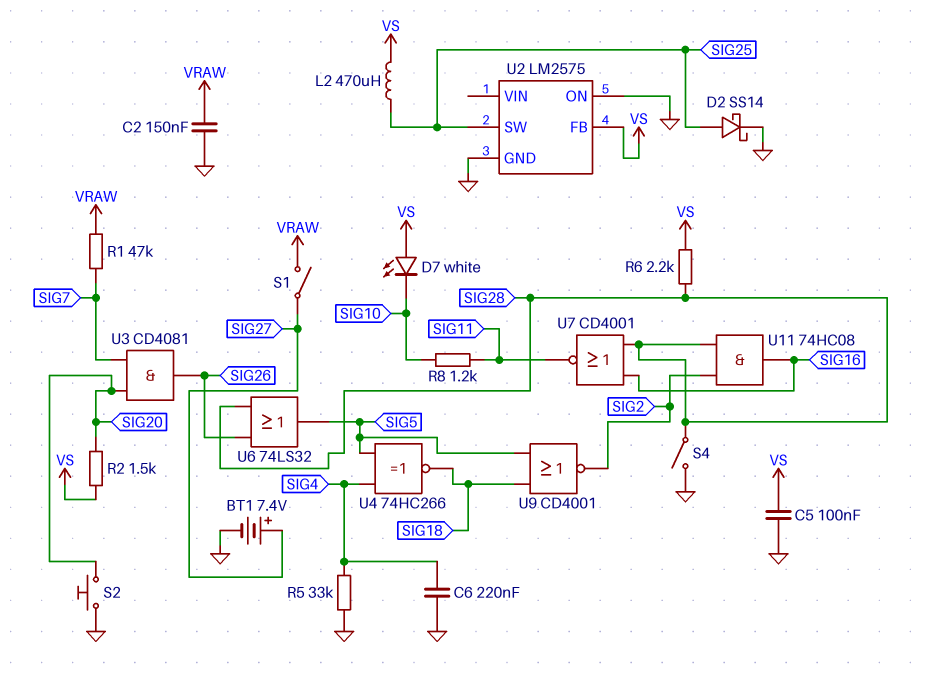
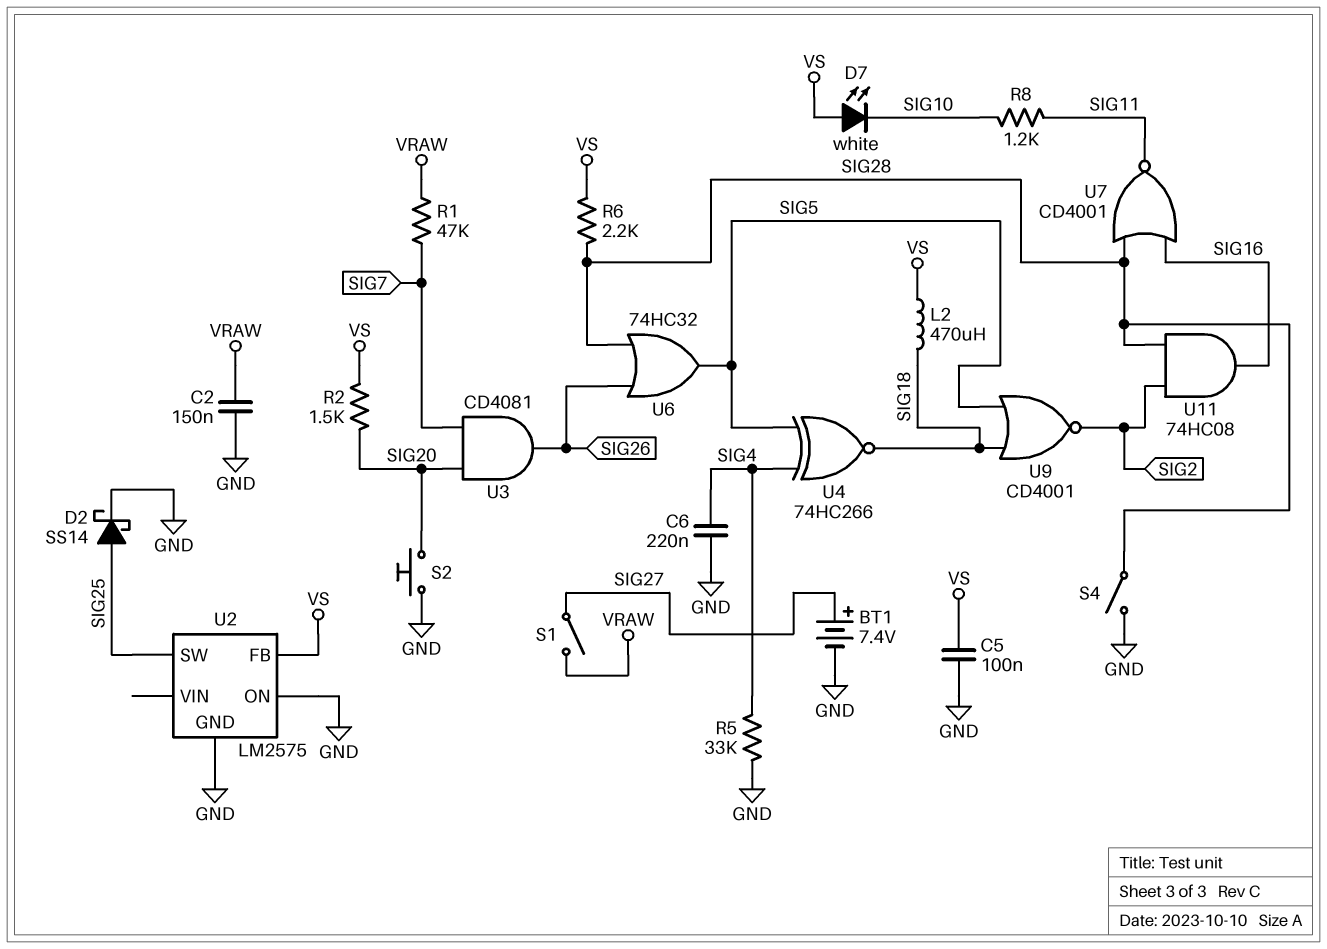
L2: 470uH (SIG25, VS) -> 470uH (SIG18, VS)
U6: OR 74LS32 (in SIG26, in SIG28, out SIG5) -> OR 74HC32 (in SIG26, in SIG28, out SIG5)

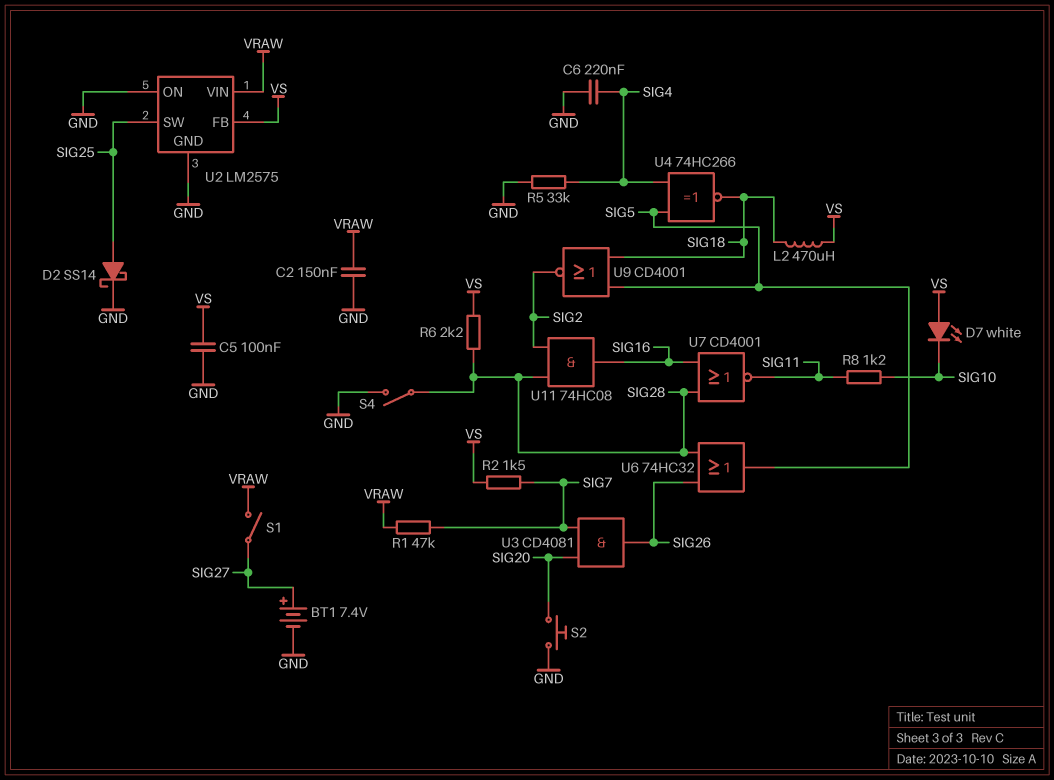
R2: 1.5k (SIG20, VS) -> 1.5k (SIG7, VS)
U2 pin VIN: none -> VRAW

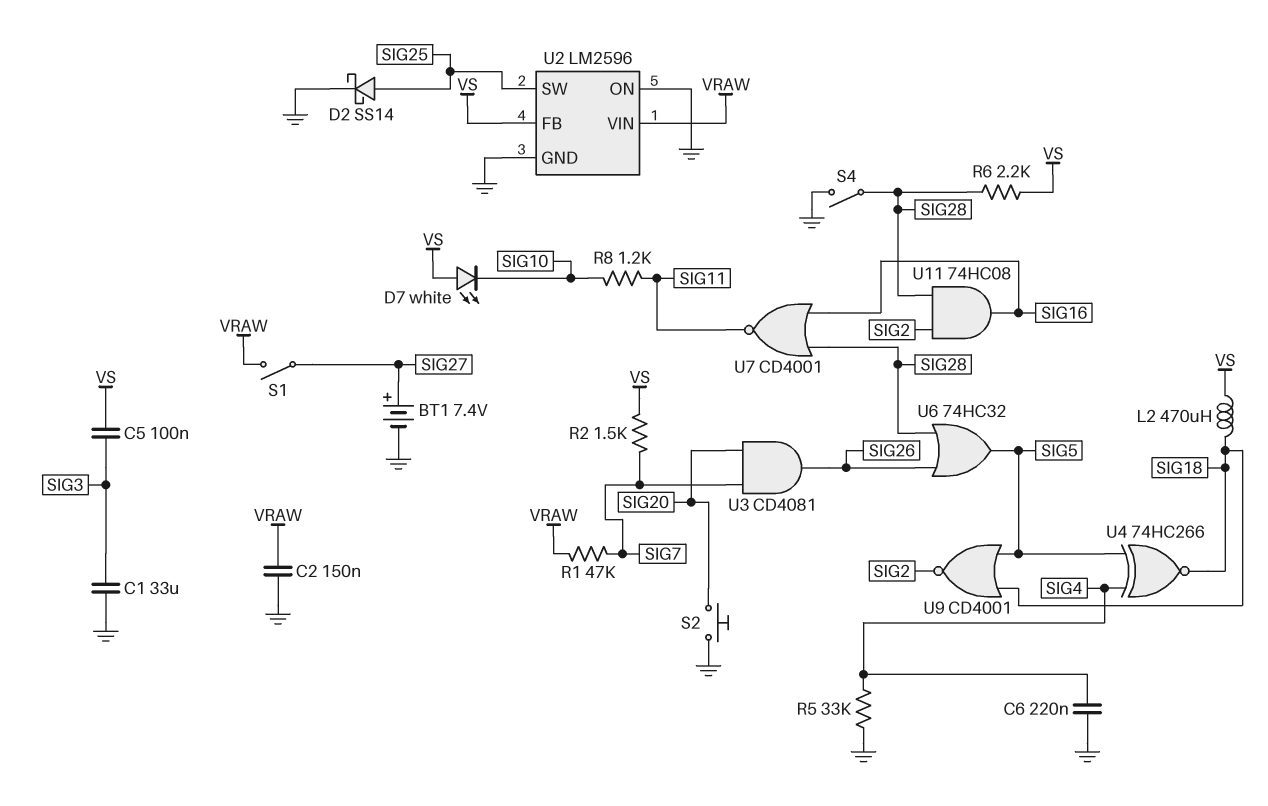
C1: none -> 33uF (GND, SIG3)
C5: 100nF (GND, VS) -> 100nF (SIG3, VS)
U2: LM2575 -> LM2596

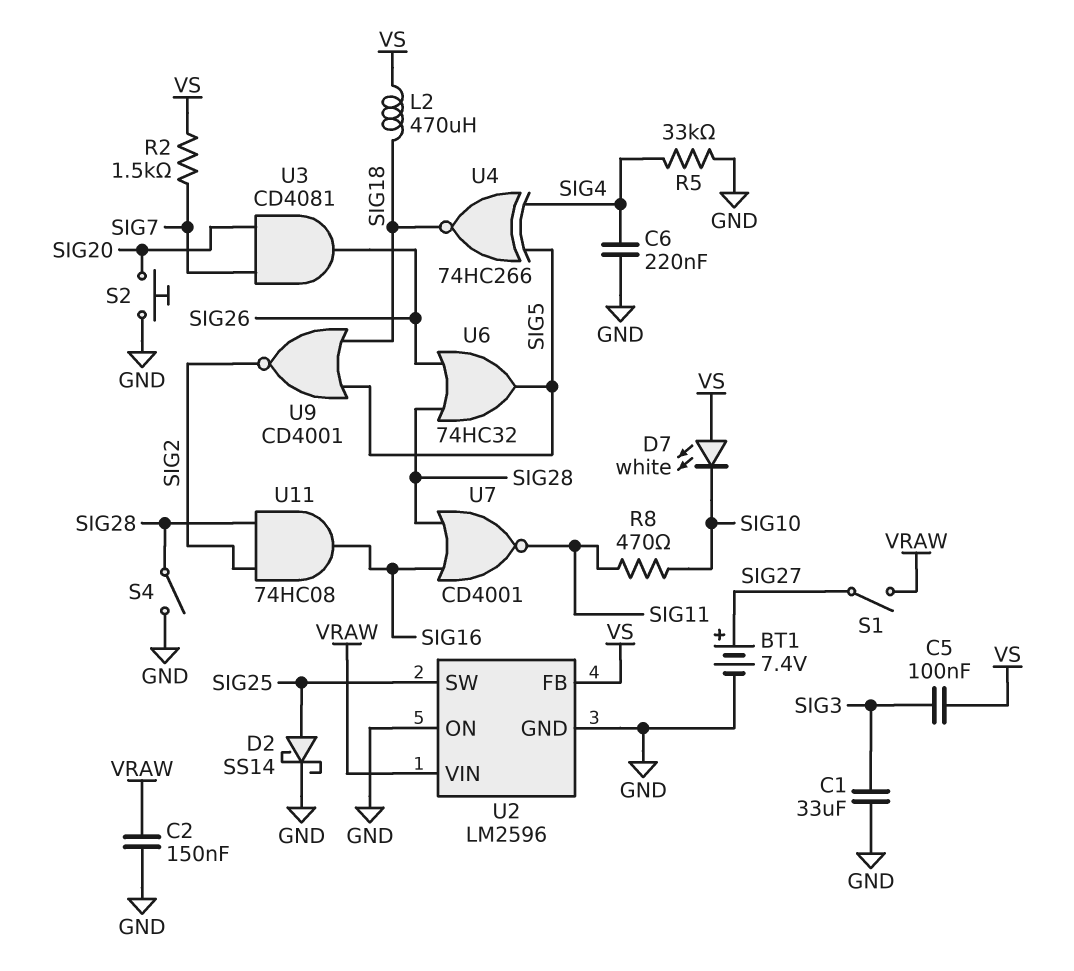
R1: 47k (SIG7, VRAW) -> none
R6: 2.2k (SIG28, VS) -> none
R8: 1.2k (SIG10, SIG11) -> 470 (SIG10, SIG11)

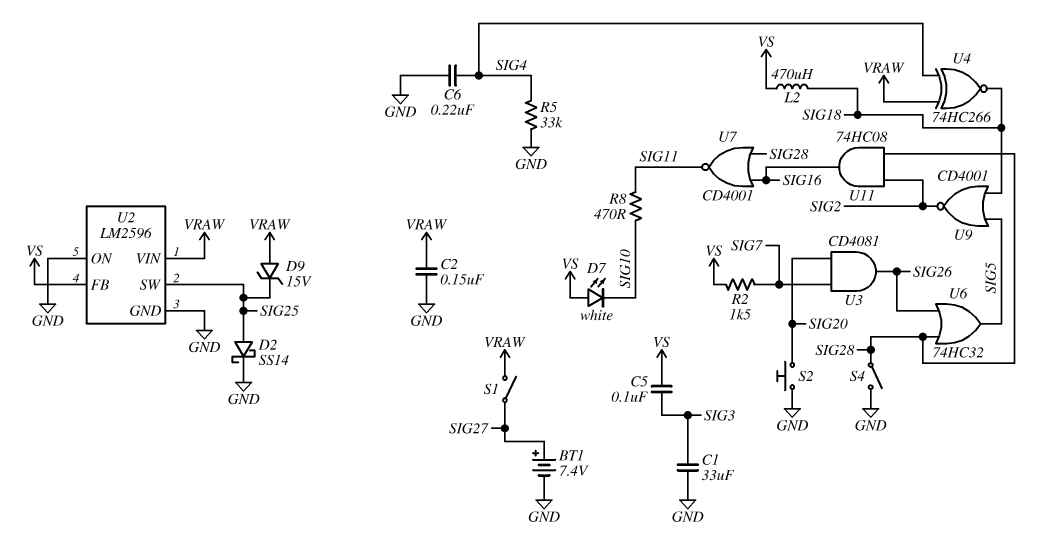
D9: none -> zener 15V (A VRAW, K SIG25)
U4: XNOR 74HC266 (in SIG4, in SIG5, out SIG18) -> XNOR 74HC266 (in SIG4, in VRAW, out SIG18)

